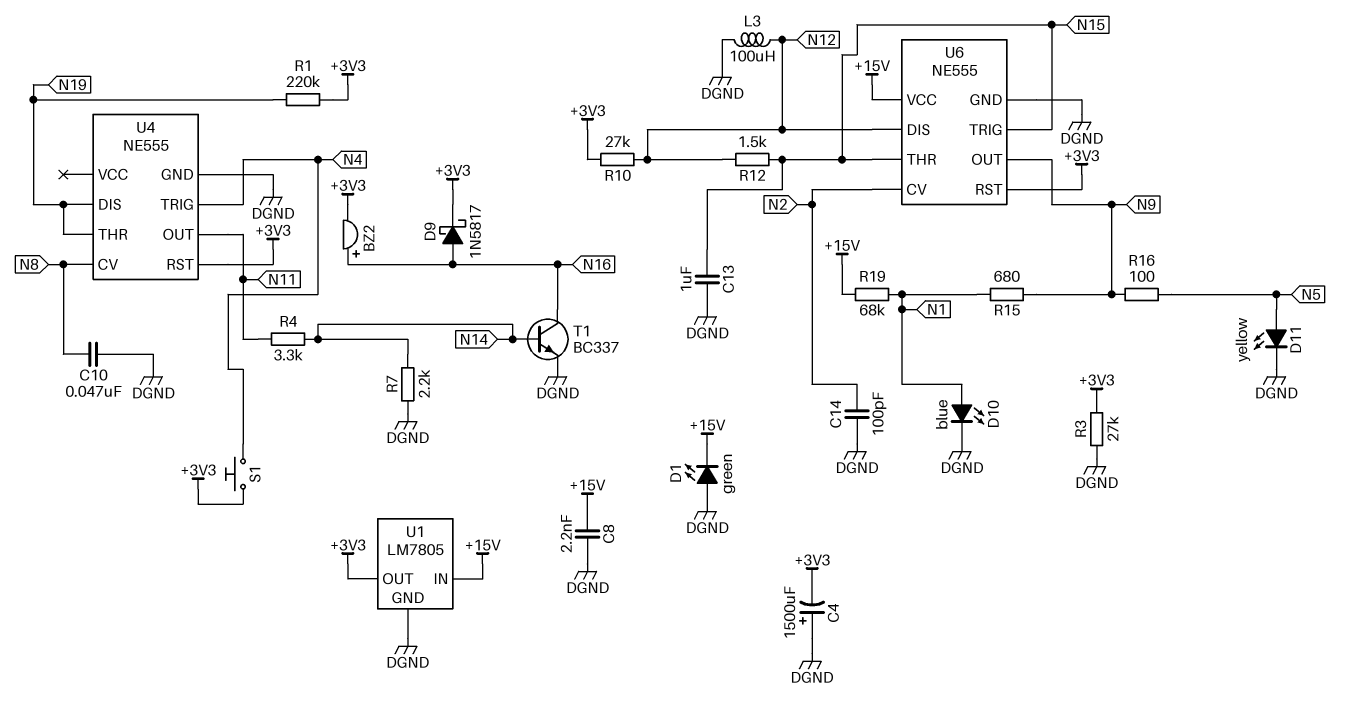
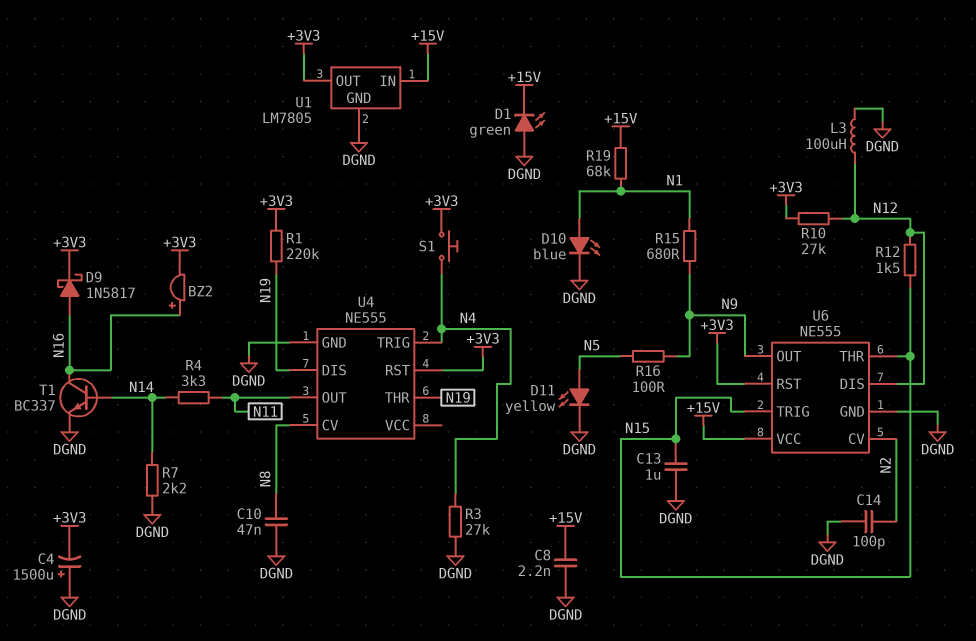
R3: 27k (+3V3, DGND) -> 27k (DGND, N4)

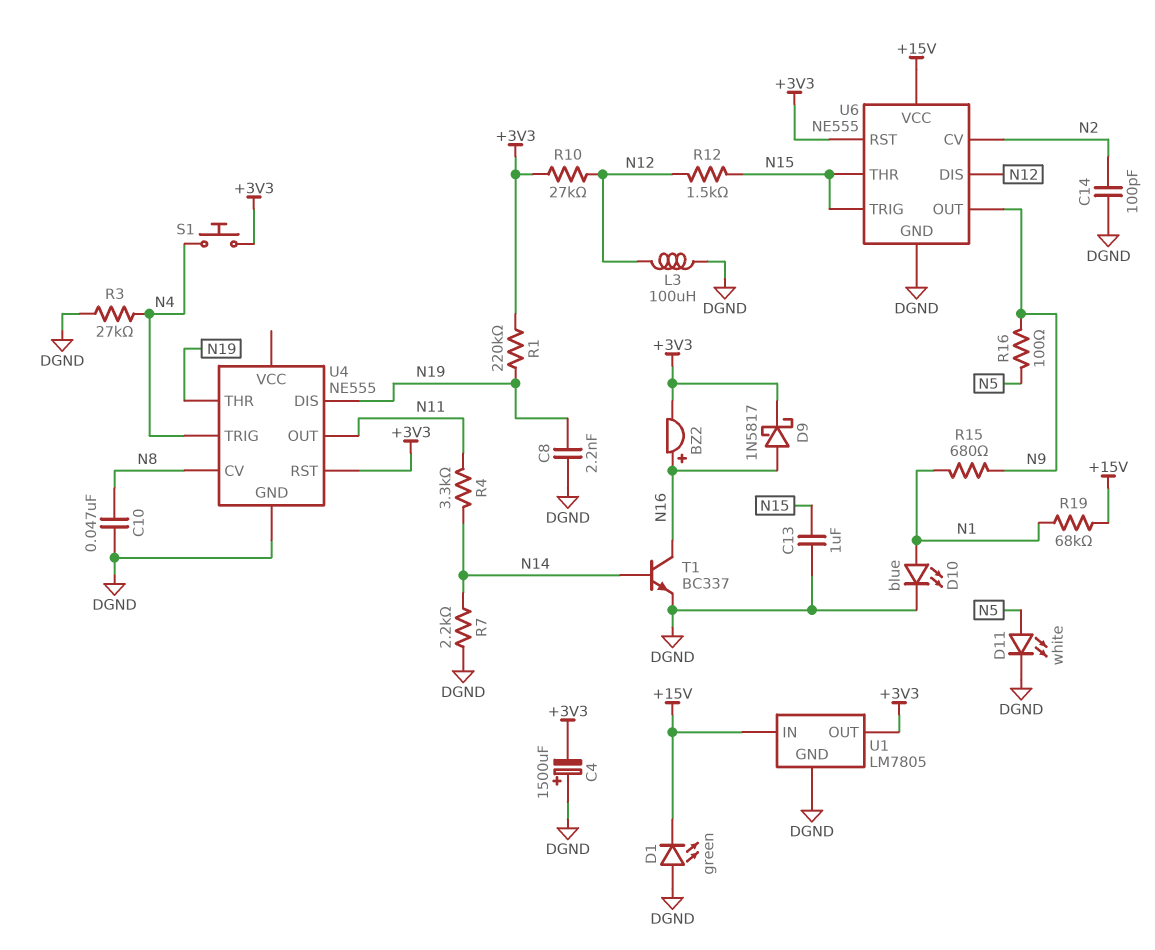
C8: 2.2nF (+15V, DGND) -> 2.2nF (DGND, N19)
D11: LED yellow (A N5, K DGND) -> LED white (A N5, K DGND)

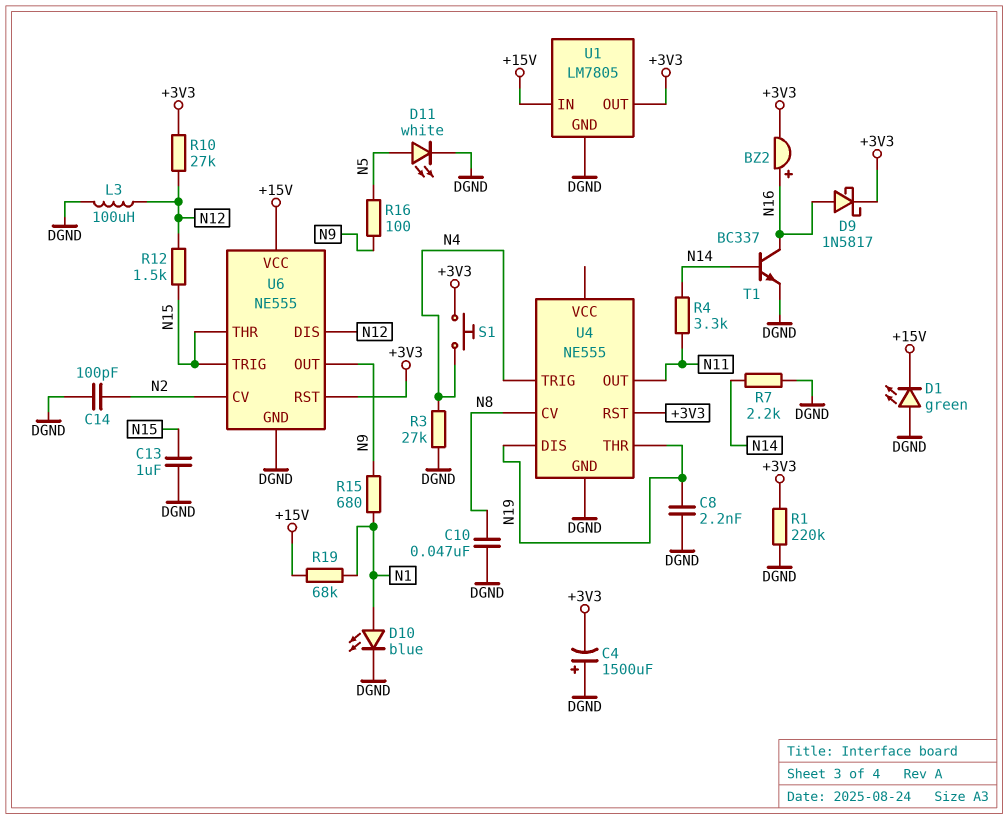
R1: 220k (+3V3, N19) -> 220k (+3V3, DGND)

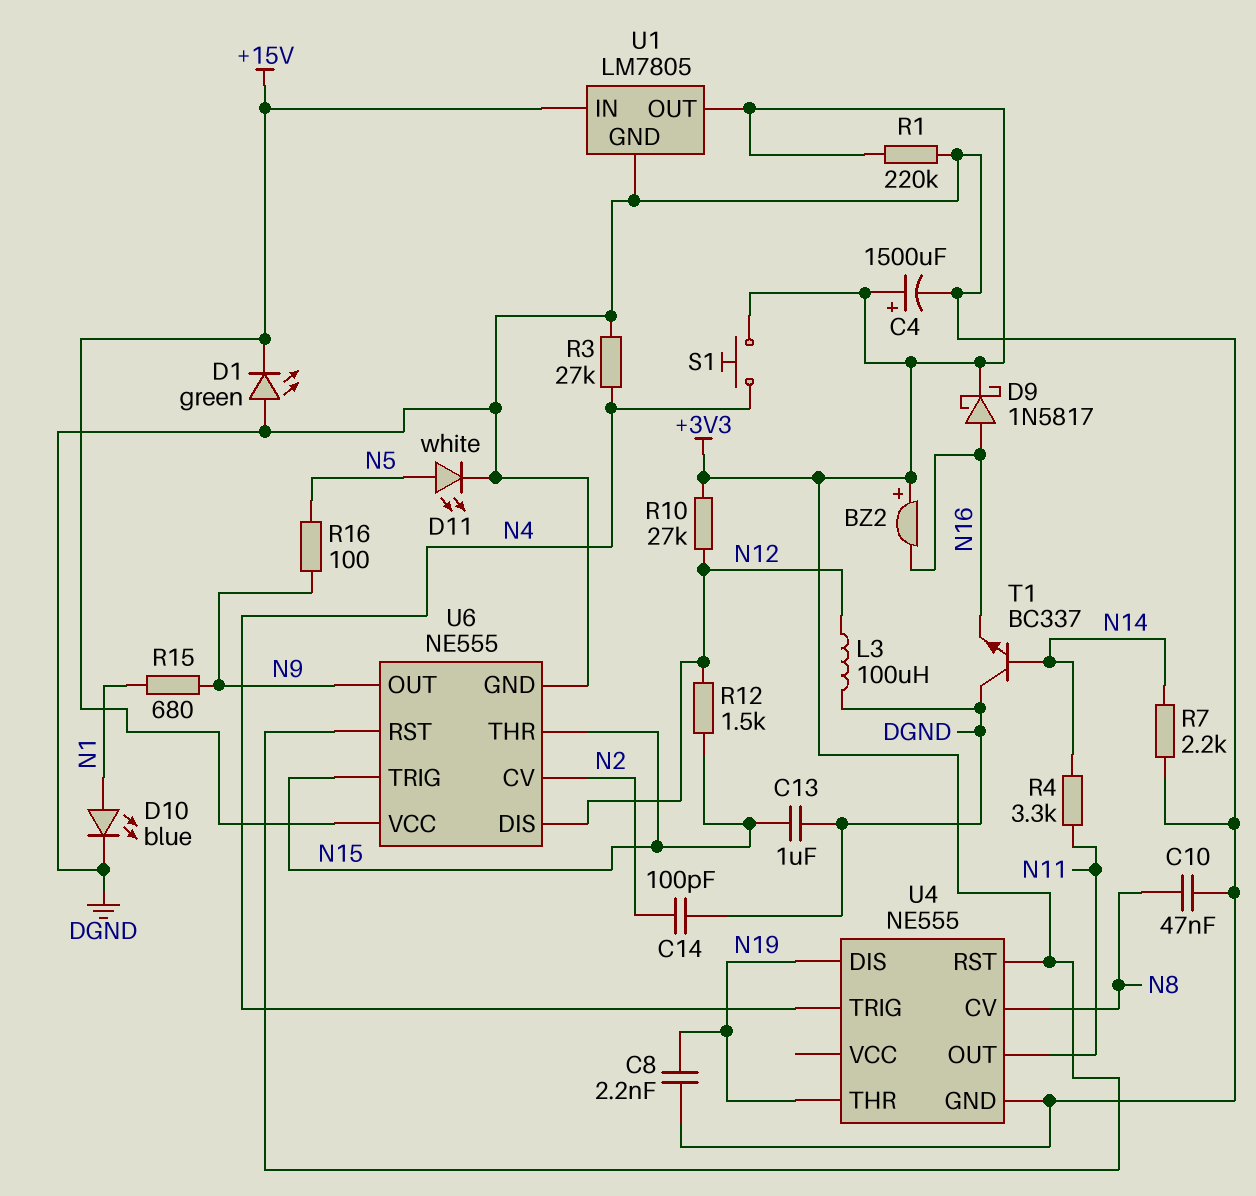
BZ2: buzzer (plus N16, minus +3V3) -> buzzer (plus +3V3, minus N16)
C4: 1500uF (plus DGND, minus +3V3) -> 1500uF (plus +3V3, minus DGND)
R19: 68k (+15V, N1) -> none
T1: NPN BC337 (B N14, C N16, E DGND) -> NPN BC337 (B N14, C DGND, E N16)

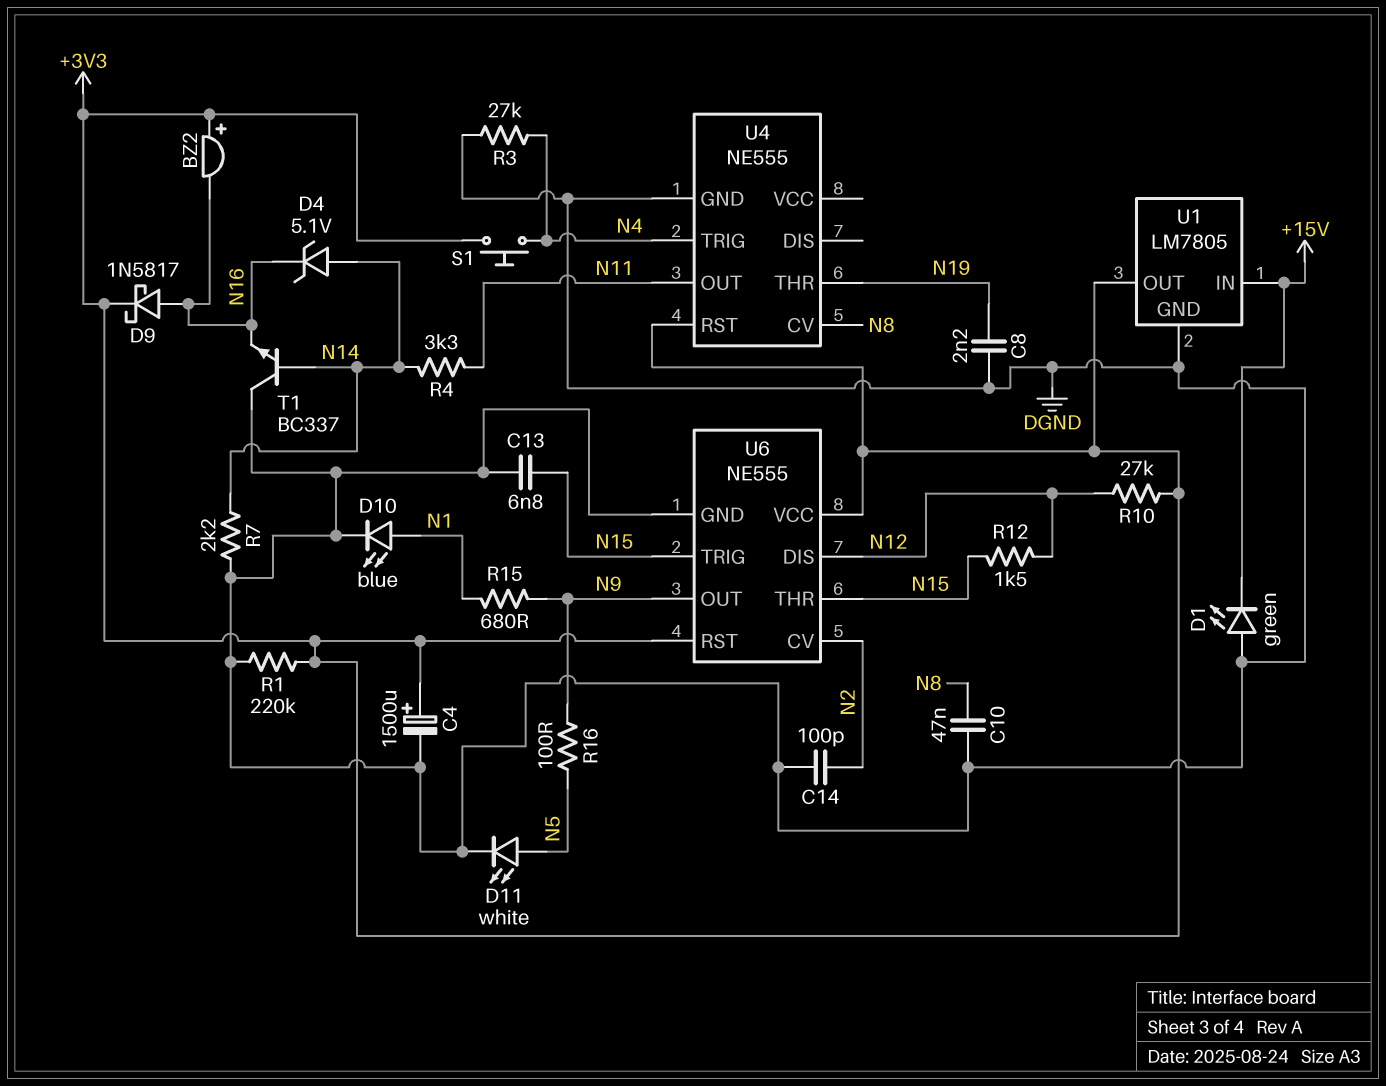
C13: 1uF (DGND, N15) -> 6.8nF (DGND, N15)
D4: none -> zener 5.1V (A N14, K N16)
L3: 100uH (DGND, N12) -> none
U4 pin DIS: N19 -> none
U6 pin VCC: +15V -> +3V3

